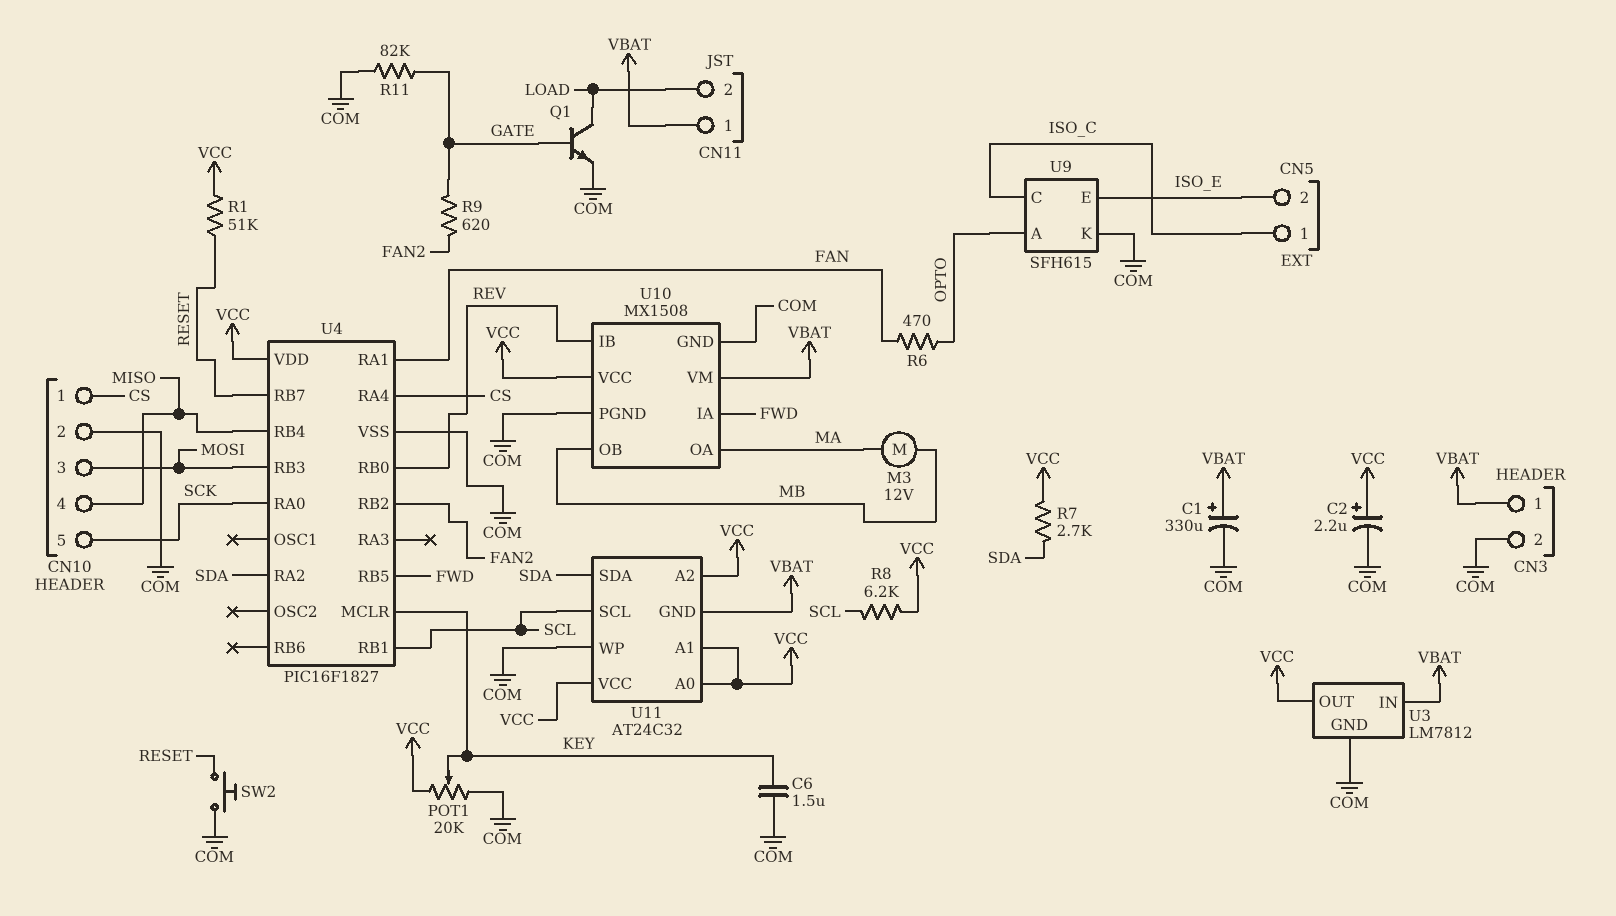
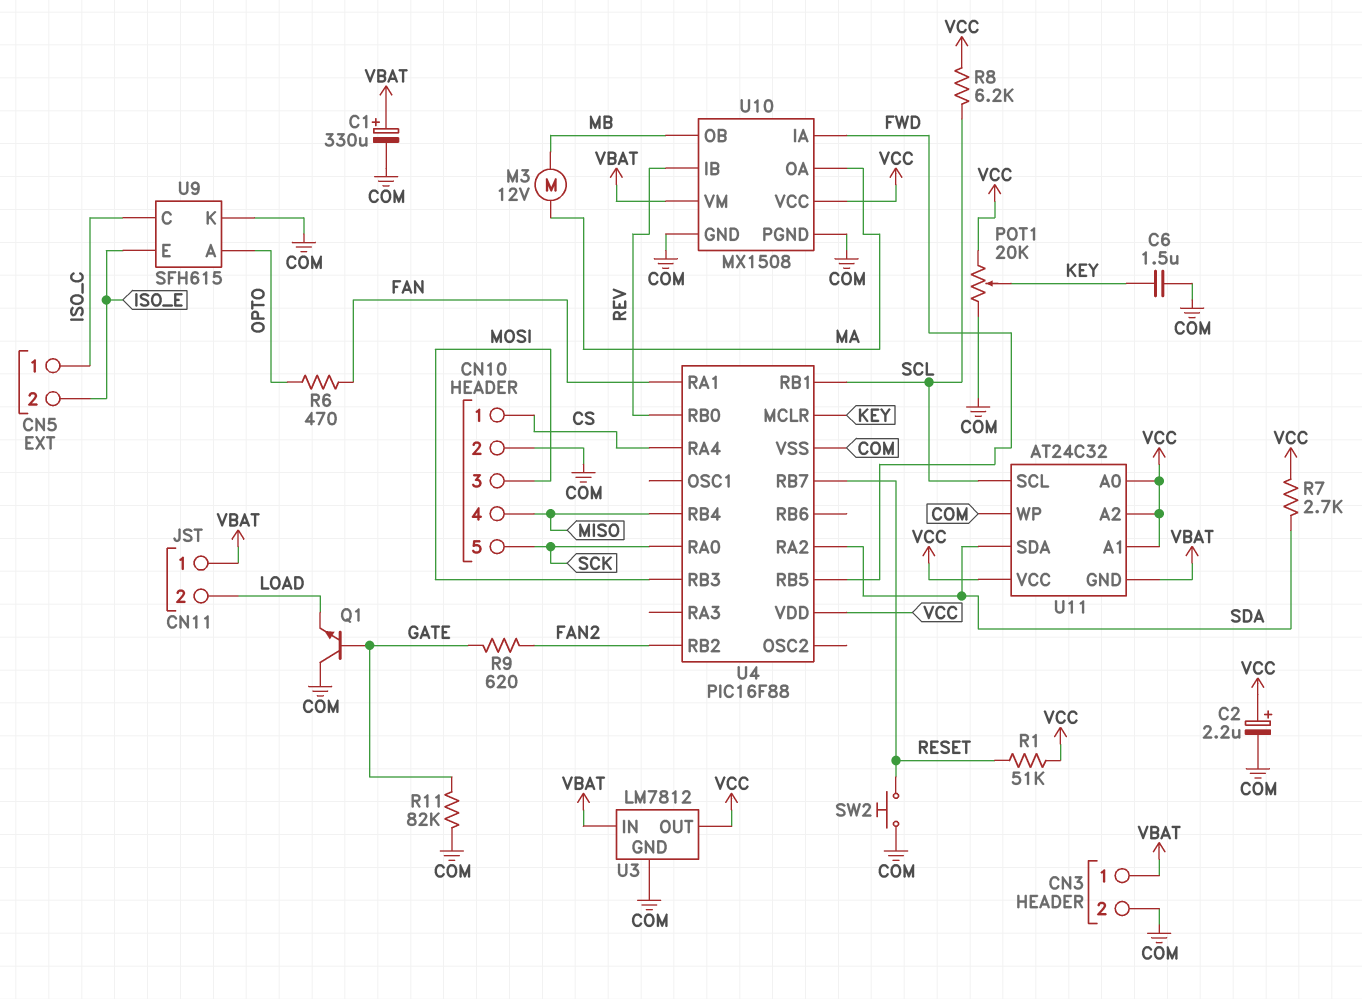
Q1: NPN (B GATE, C LOAD, E COM) -> NPN (B GATE, C COM, E LOAD)
U4: PIC16F1827 -> PIC16F88

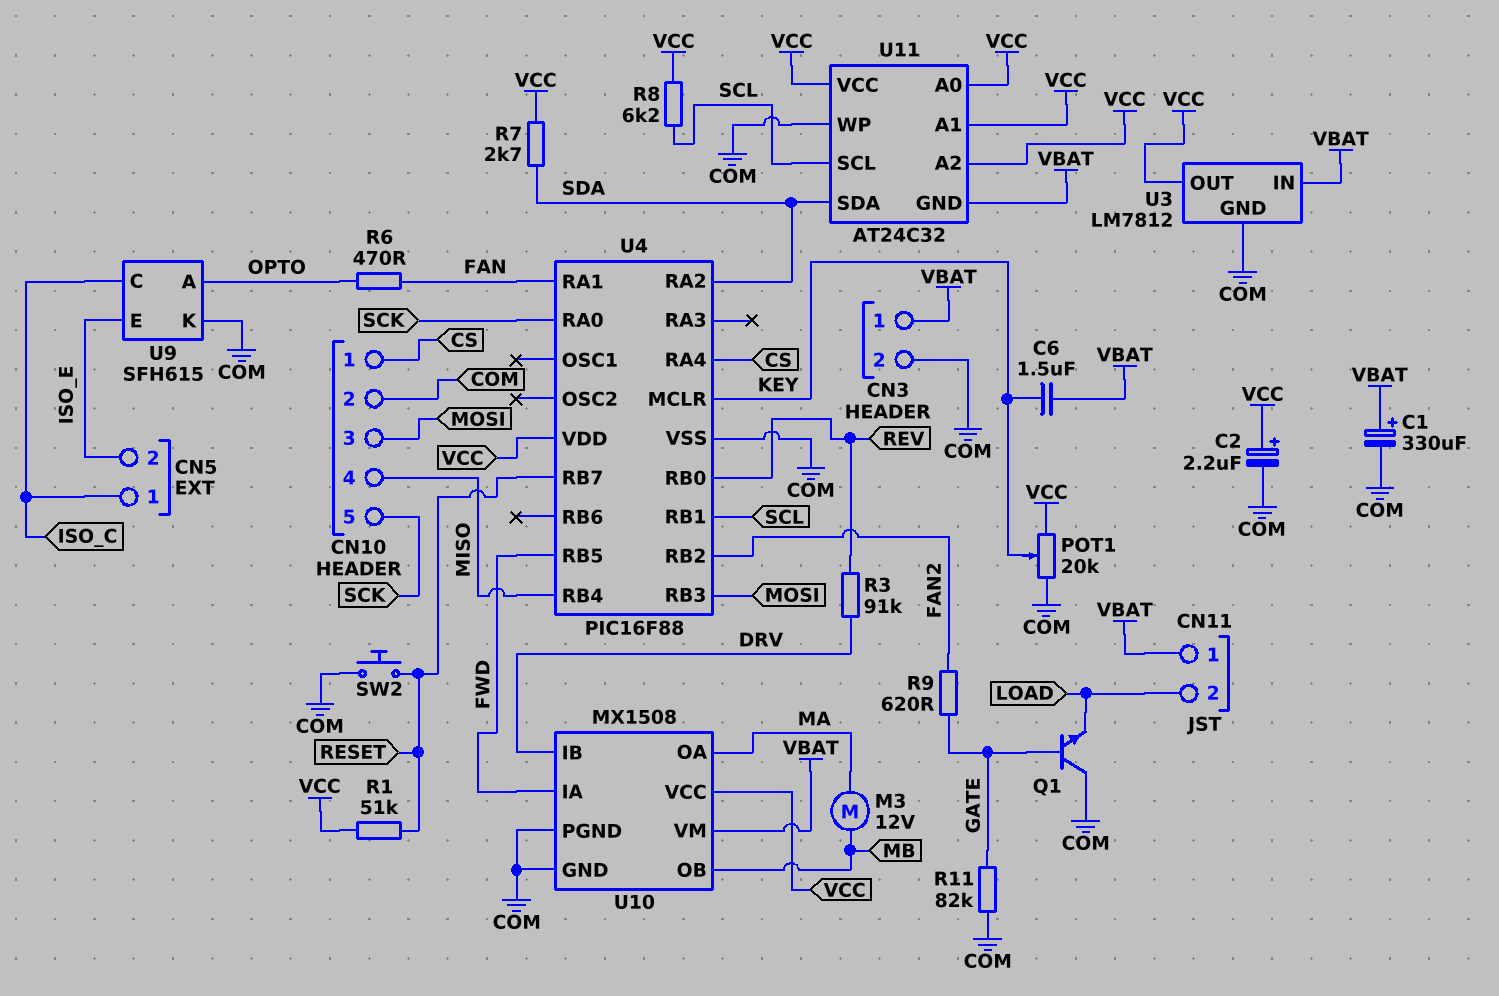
C6: 1.5uF (COM, KEY) -> 1.5uF (KEY, VBAT)
R3: none -> 91k (DRV, REV)
U10 pin IB: REV -> DRV

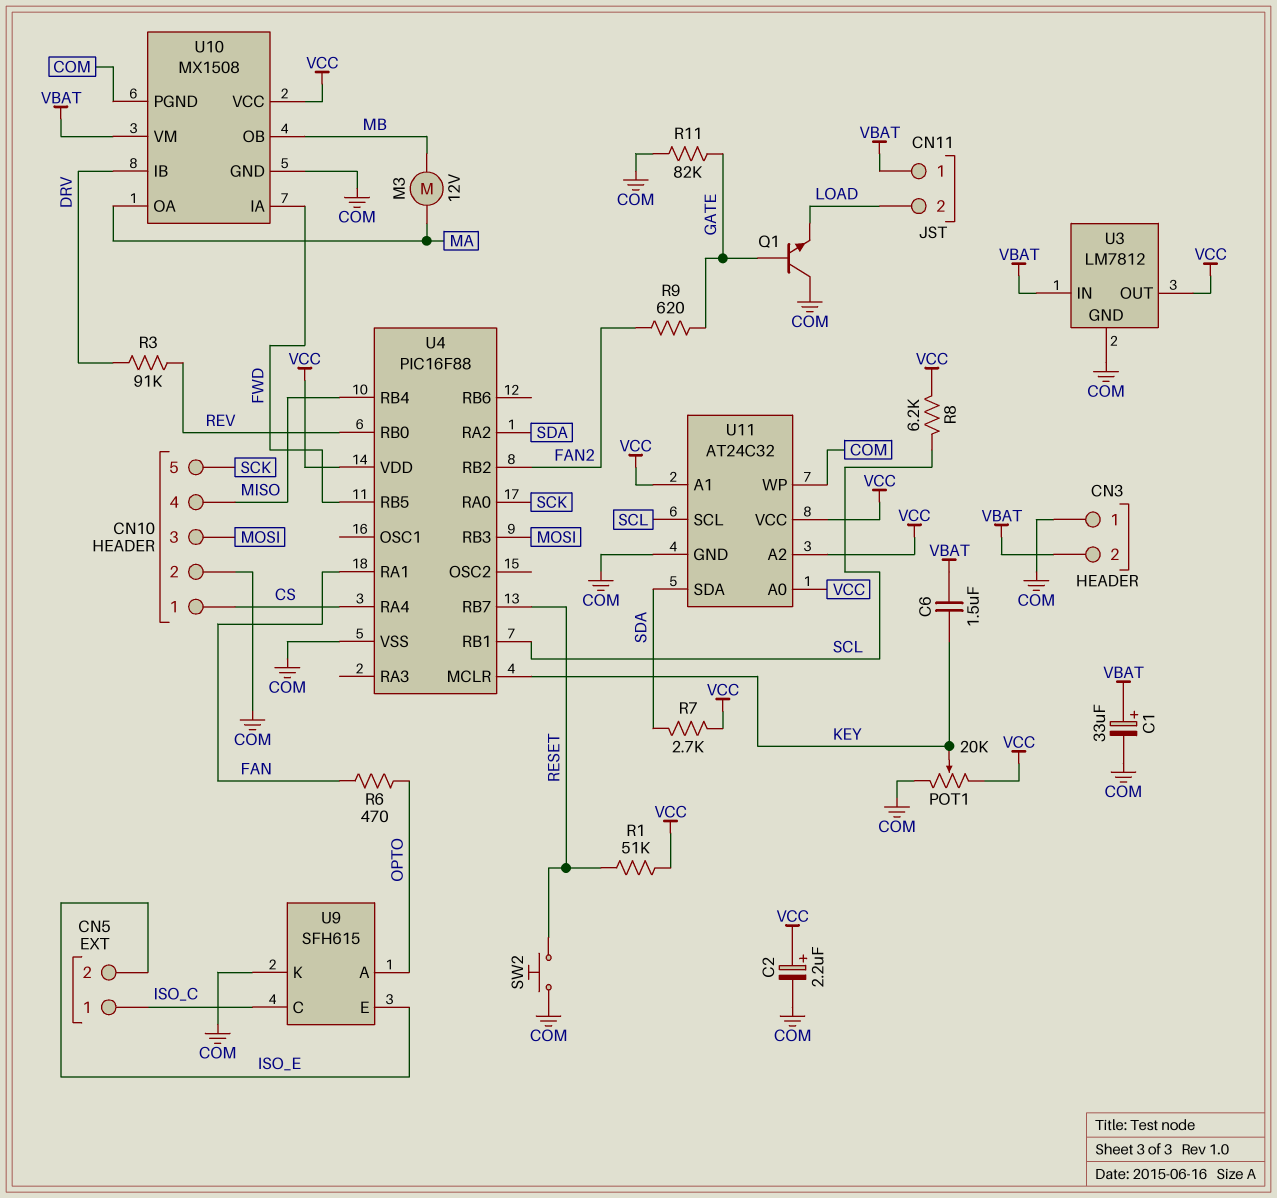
C1: 330uF (plus VBAT, minus COM) -> 33uF (plus VBAT, minus COM)
CN3 pin 1: VBAT -> COM
CN3 pin 2: COM -> VBAT
U11 pin GND: VBAT -> COM

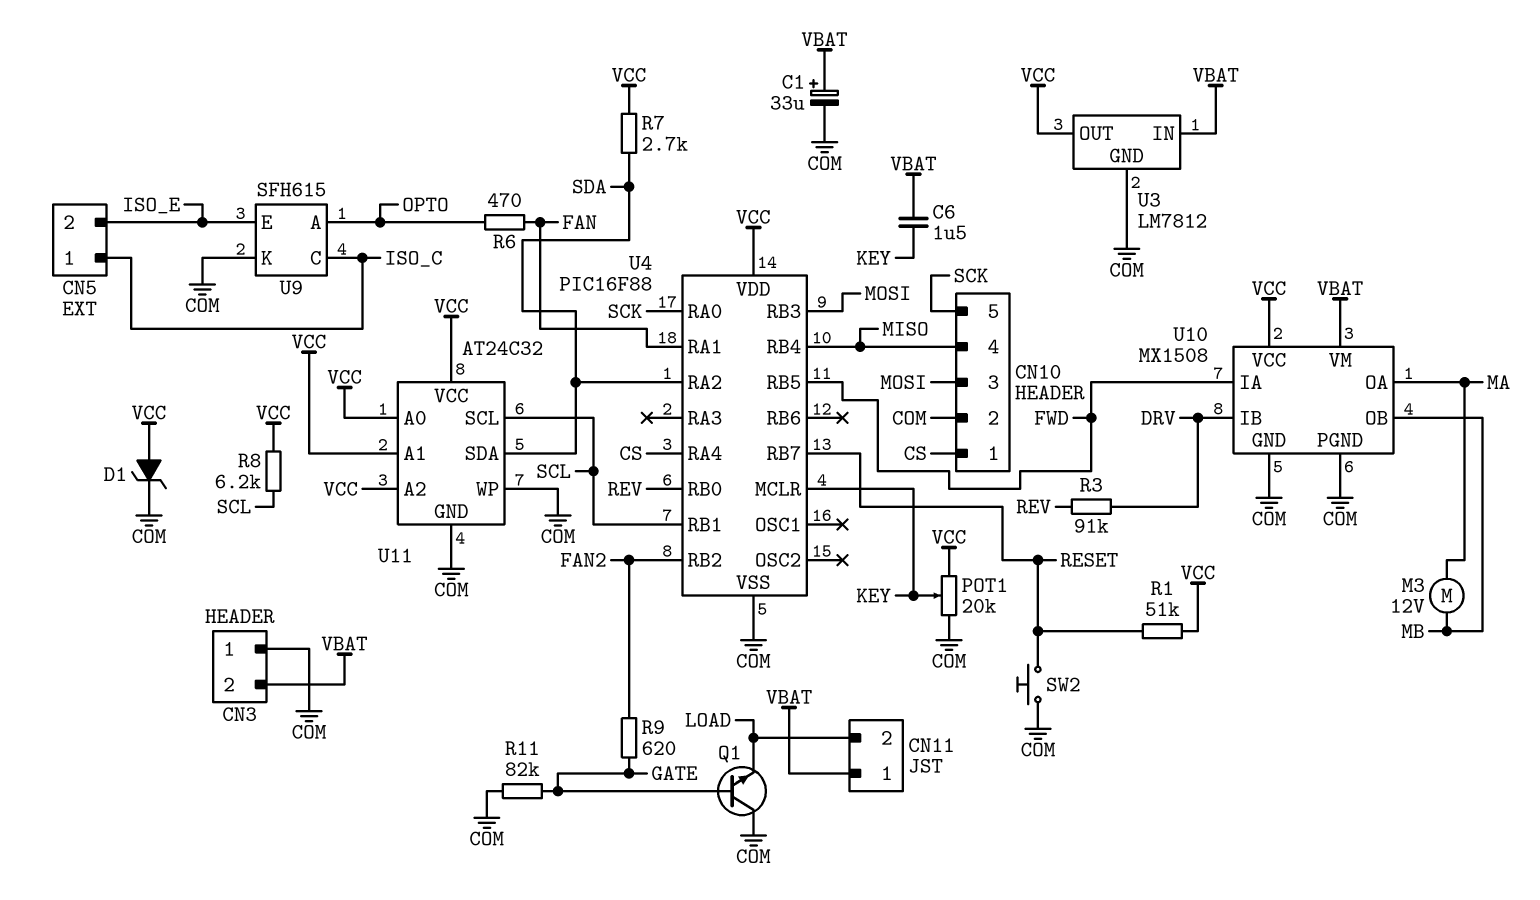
C2: 2.2uF (plus VCC, minus COM) -> none
D1: none -> zener (A VCC, K COM)

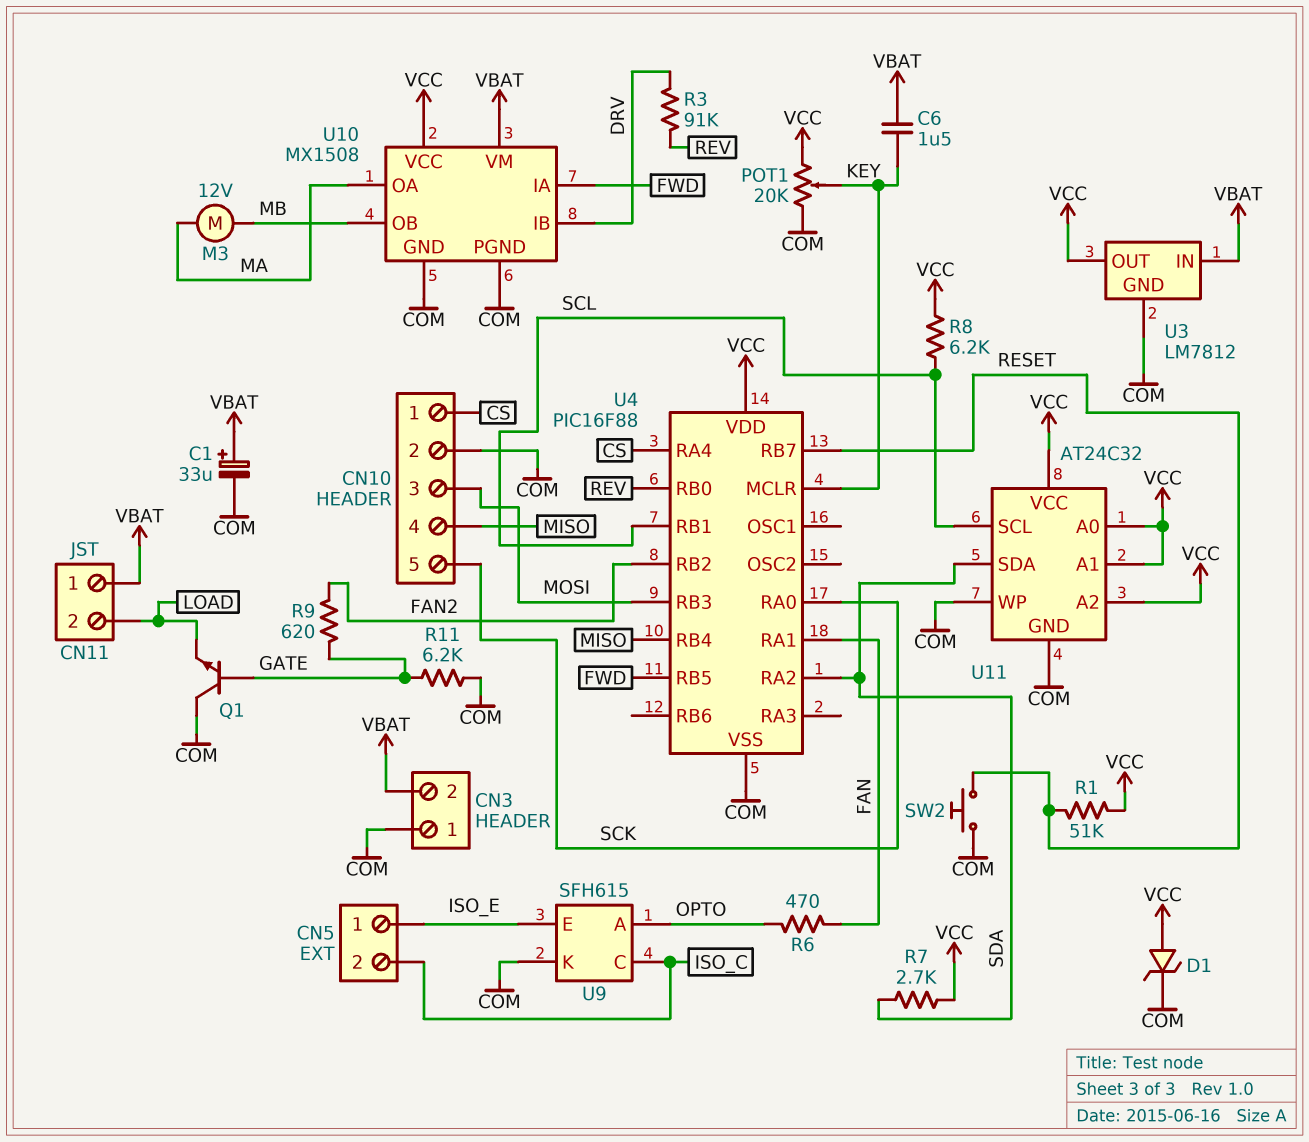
CN5 pin 1: ISO_C -> ISO_E
CN5 pin 2: ISO_E -> ISO_C
R11: 82k (COM, GATE) -> 6.2k (COM, GATE)

